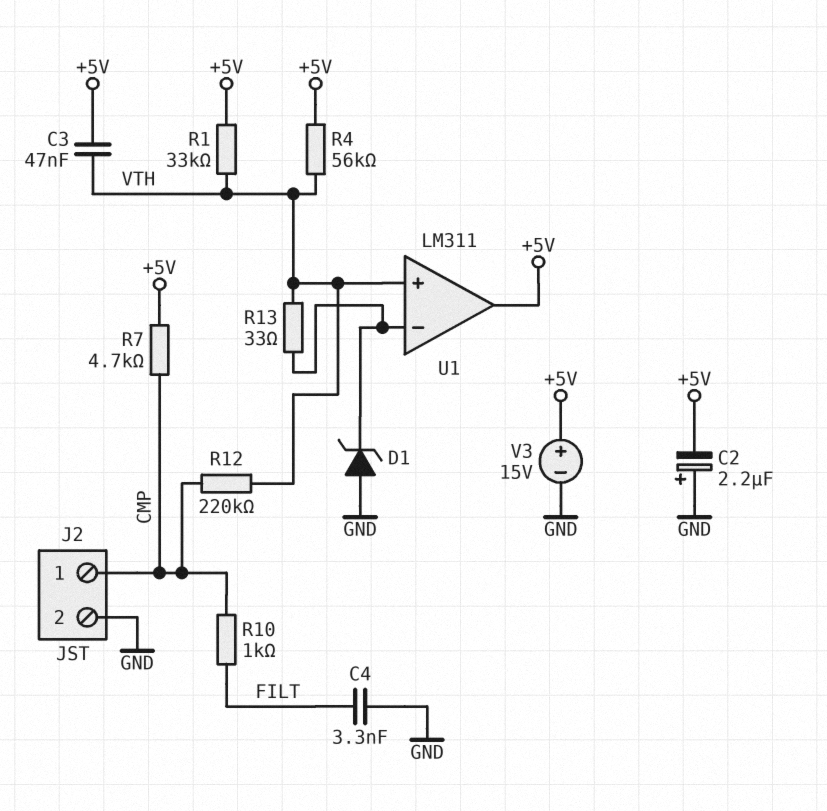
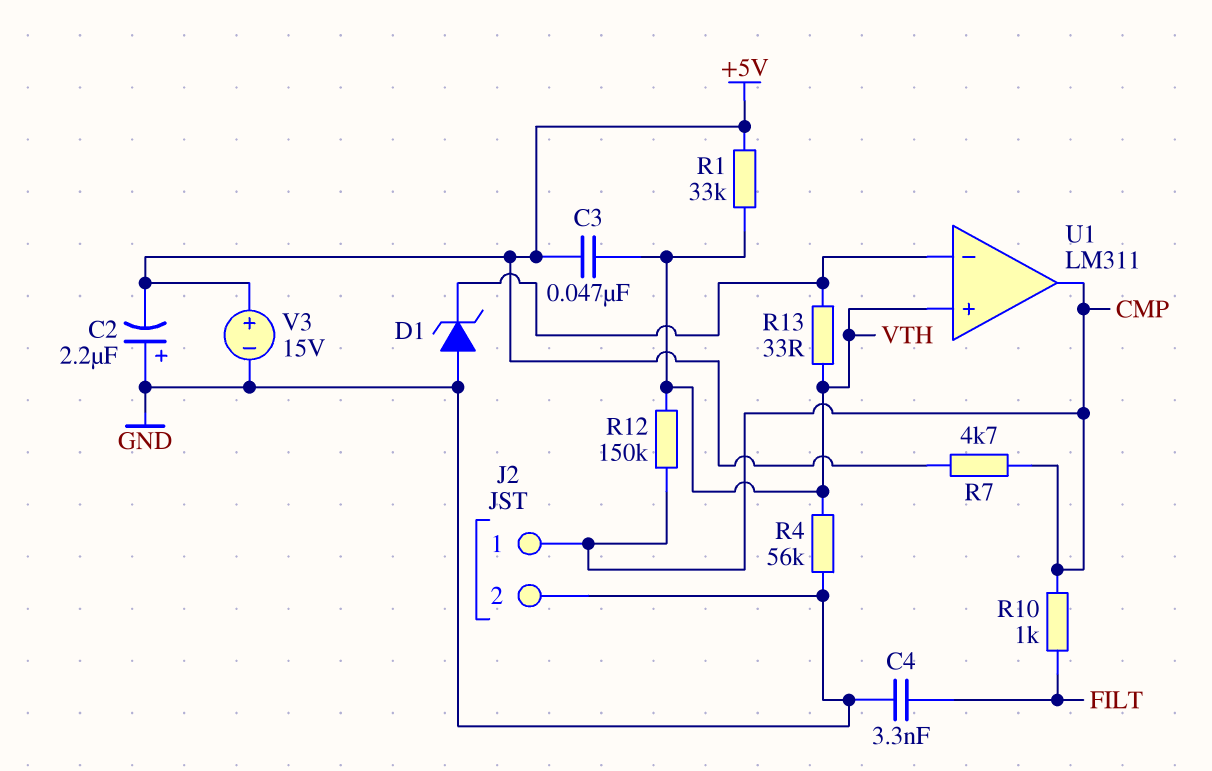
R4: 56k (+5V, VTH) -> 56k (GND, VTH)
R12: 220k (CMP, VTH) -> 150k (CMP, VTH)
U1 pin out: +5V -> CMP

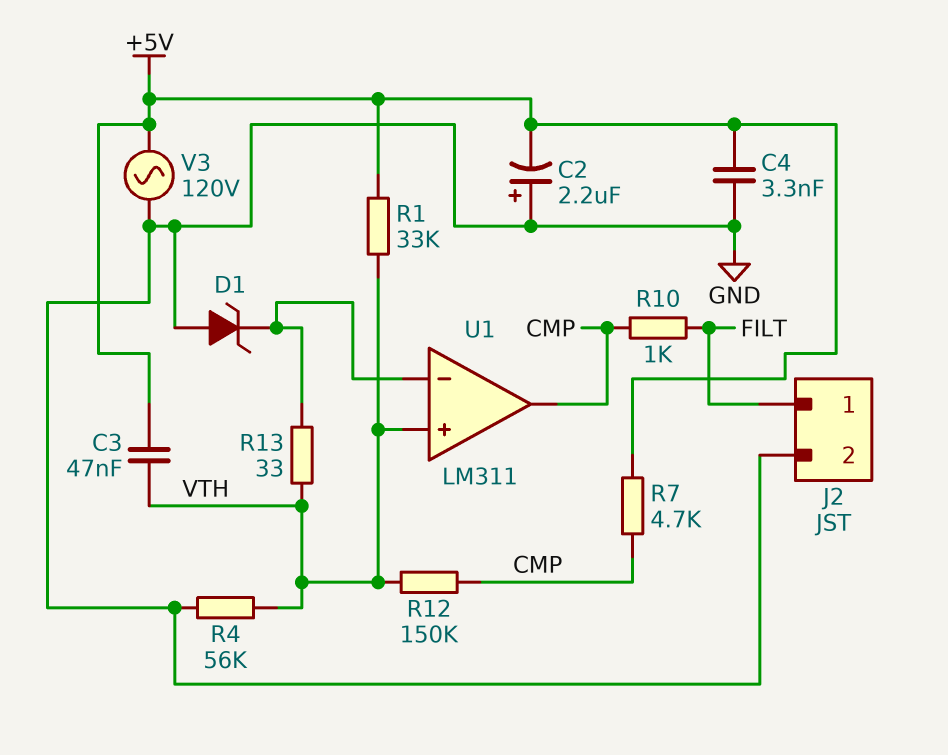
C4: 3.3nF (FILT, GND) -> 3.3nF (+5V, GND)
J2 pin 1: CMP -> FILT
V3: 15V (plus +5V, minus GND) -> AC 120V (+5V, GND)

